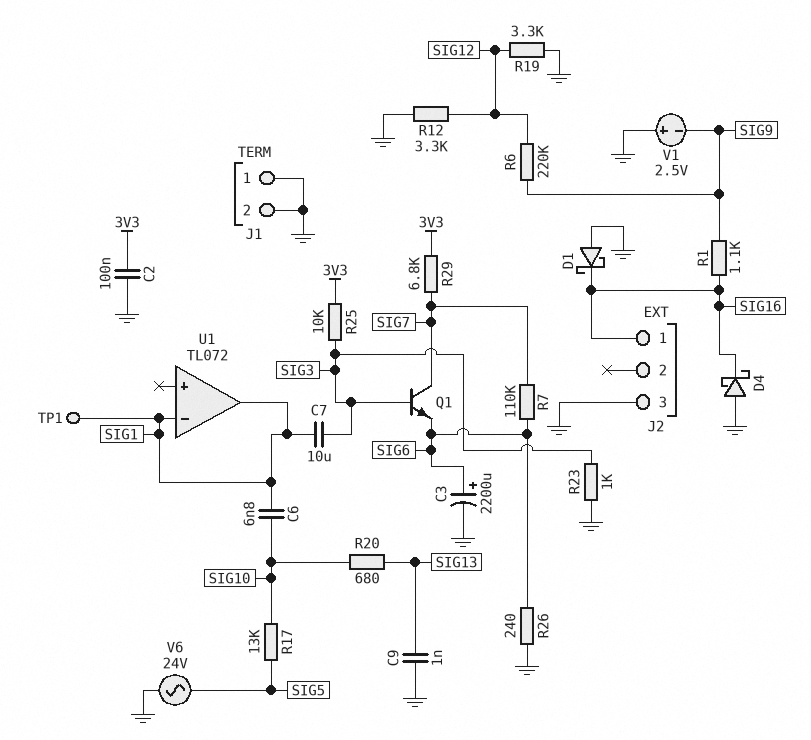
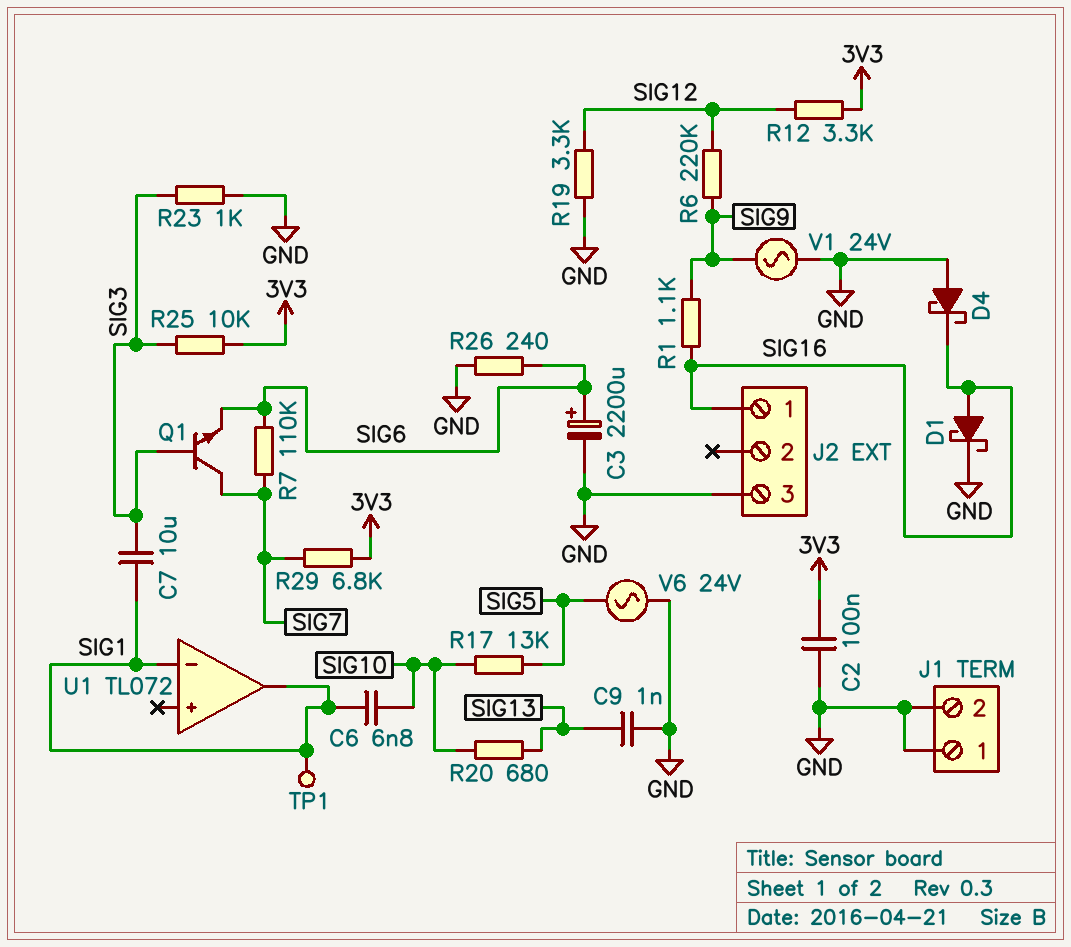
D1: schottky (A GND, K SIG16) -> schottky (A SIG16, K GND)
R12: 3.3k (GND, SIG12) -> 3.3k (3V3, SIG12)
V1: 2.5V (plus GND, minus SIG9) -> AC 24V (GND, SIG9)

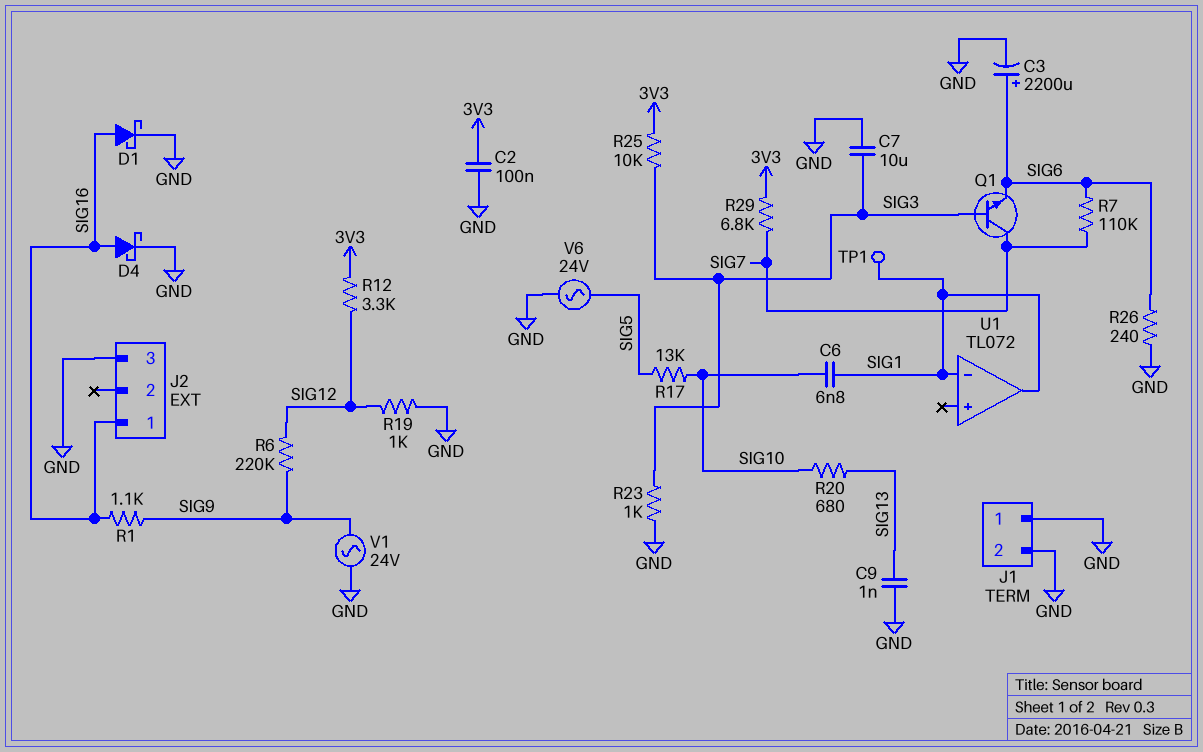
C7: 10uF (SIG1, SIG3) -> 10uF (GND, SIG3)
D4: schottky (A GND, K SIG16) -> schottky (A SIG16, K GND)
R19: 3.3k (GND, SIG12) -> 1k (GND, SIG12)

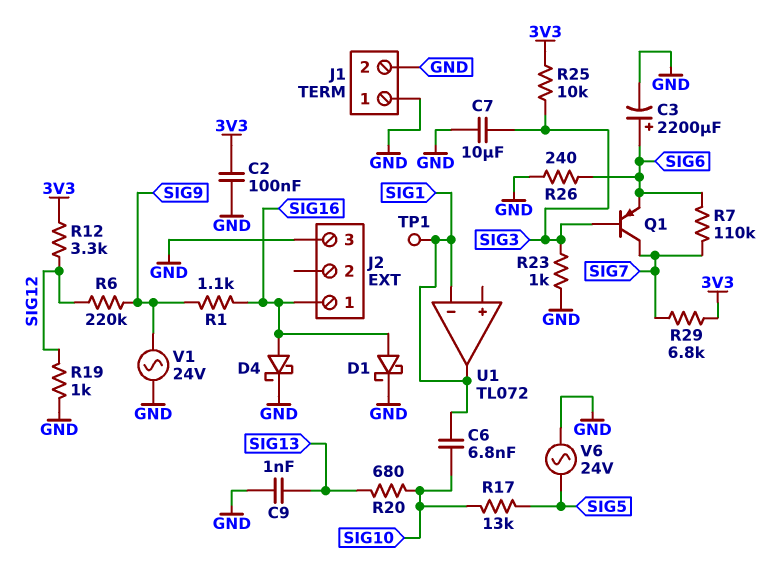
Q1: NPN (B SIG3, C SIG7, E SIG6) -> PNP (B SIG3, C SIG7, E SIG6)

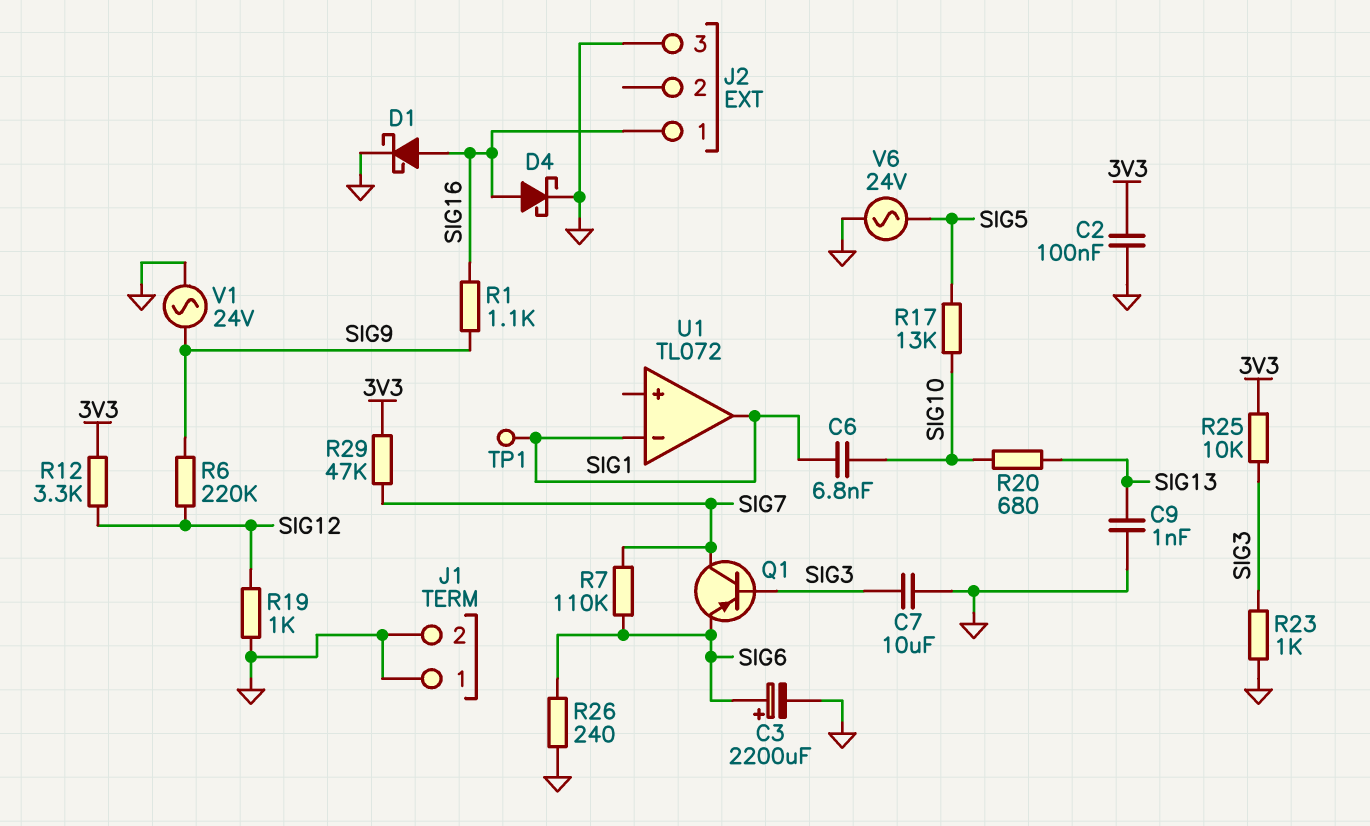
R29: 6.8k (3V3, SIG7) -> 47k (3V3, SIG7)

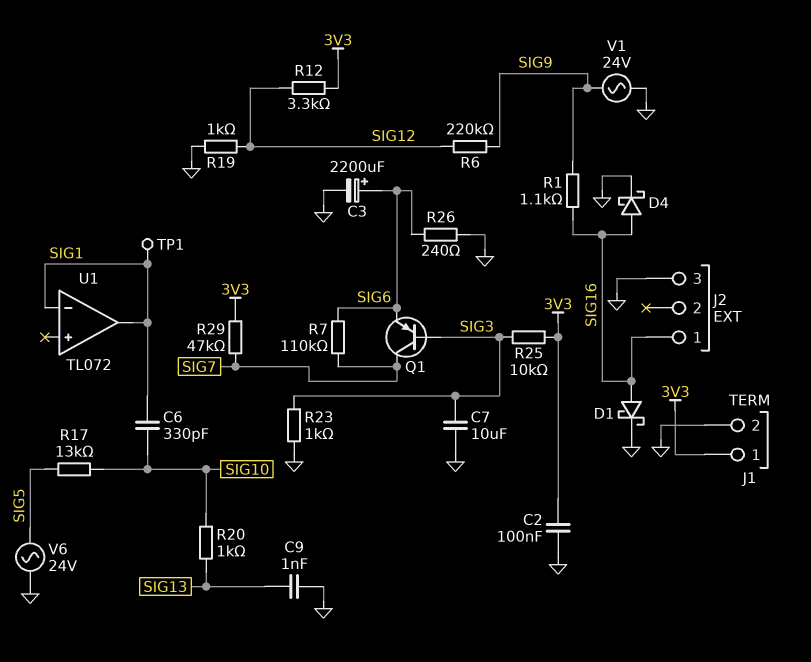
C6: 6.8nF (SIG1, SIG10) -> 330pF (SIG1, SIG10)
J1 pin 1: GND -> 3V3
R20: 680 (SIG10, SIG13) -> 1k (SIG10, SIG13)

